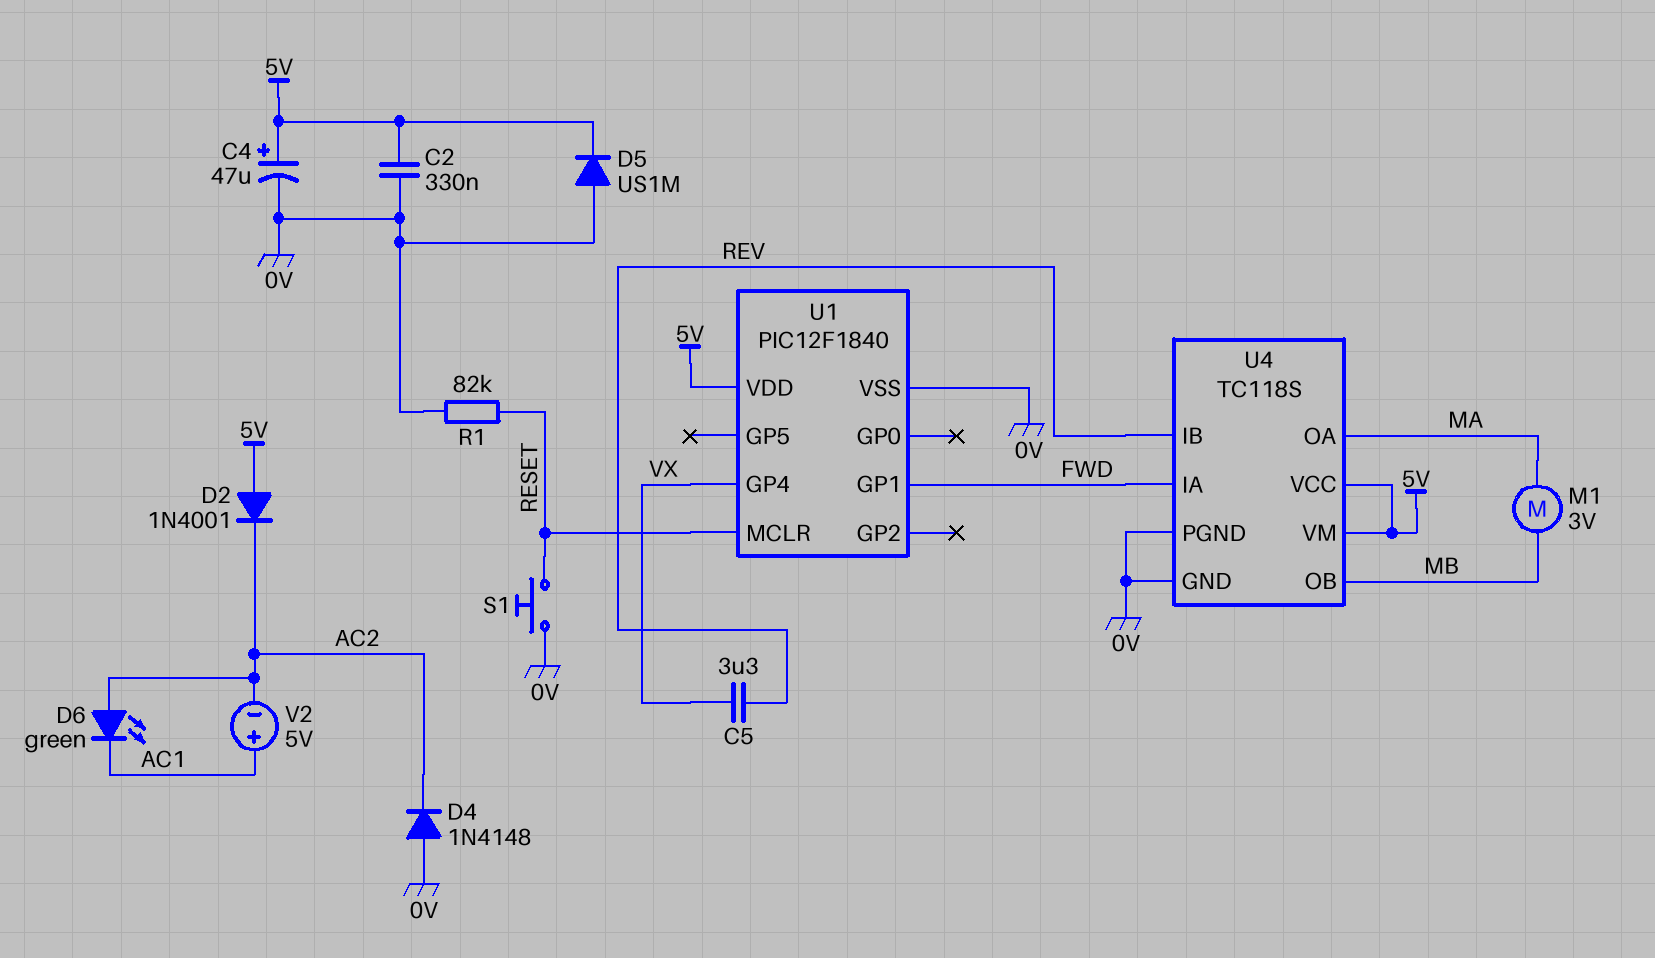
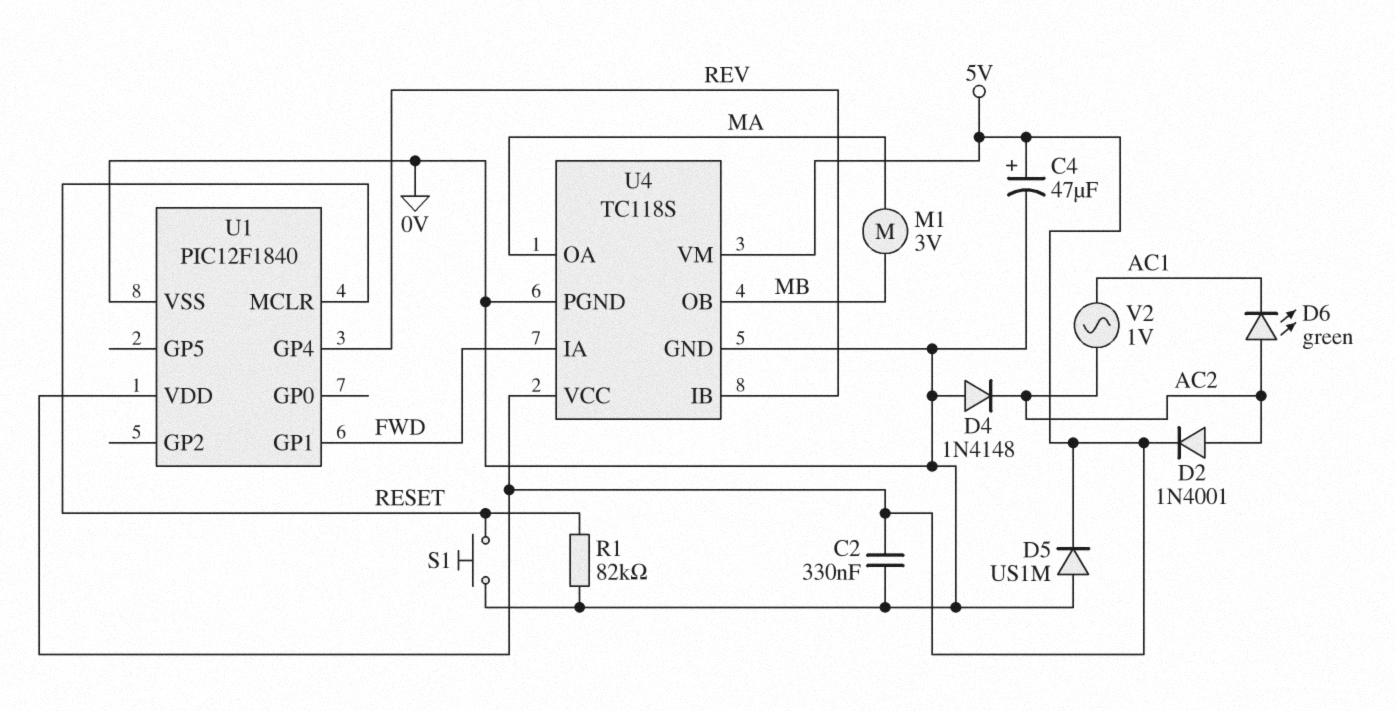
C5: 3.3uF (REV, VX) -> none
D2: diode 1N4001 (A 5V, K AC2) -> diode 1N4001 (A AC2, K 5V)
U1 pin GP4: VX -> REV
V2: 5V (plus AC1, minus AC2) -> AC 1V (AC1, AC2)

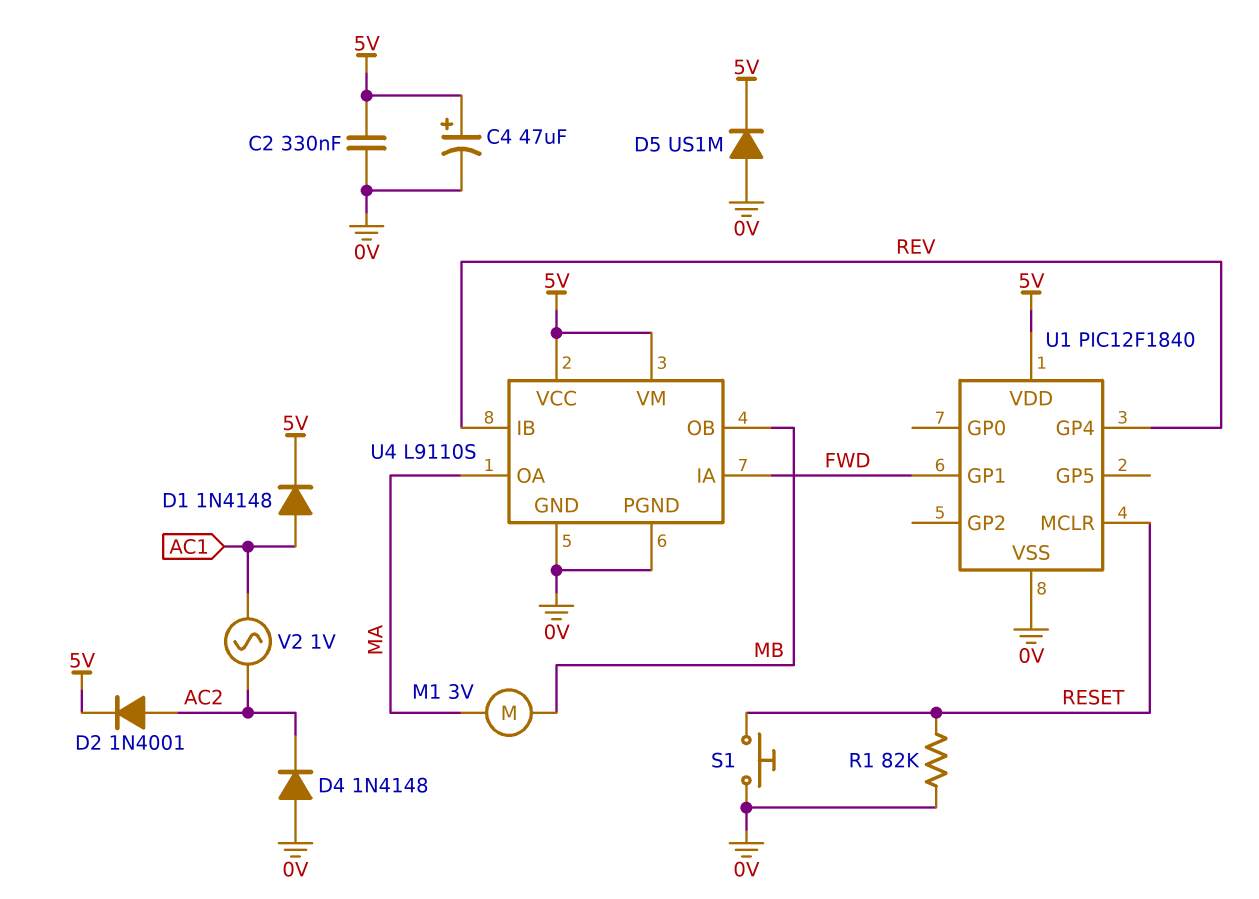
D1: none -> diode 1N4148 (A AC1, K 5V)
D6: LED green (A AC2, K AC1) -> none
U4: TC118S -> L9110S

